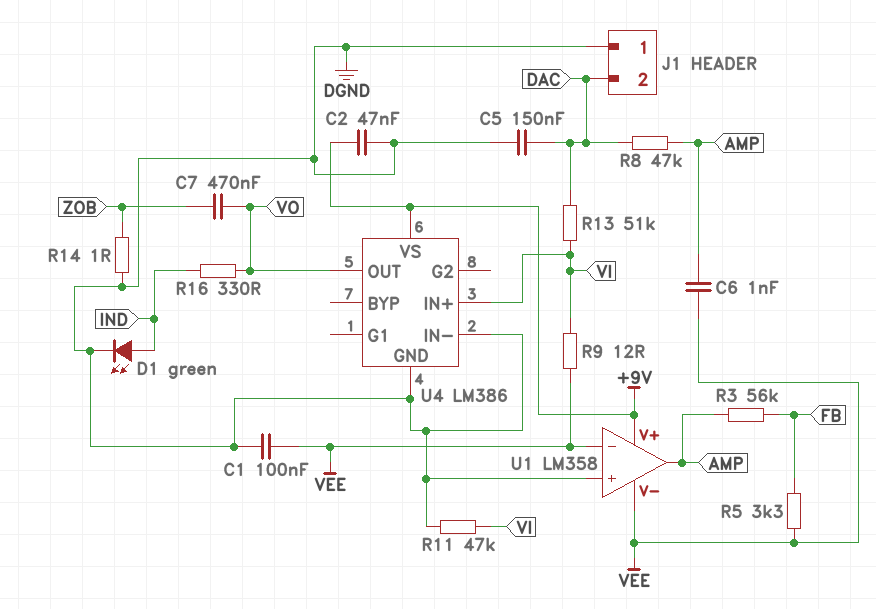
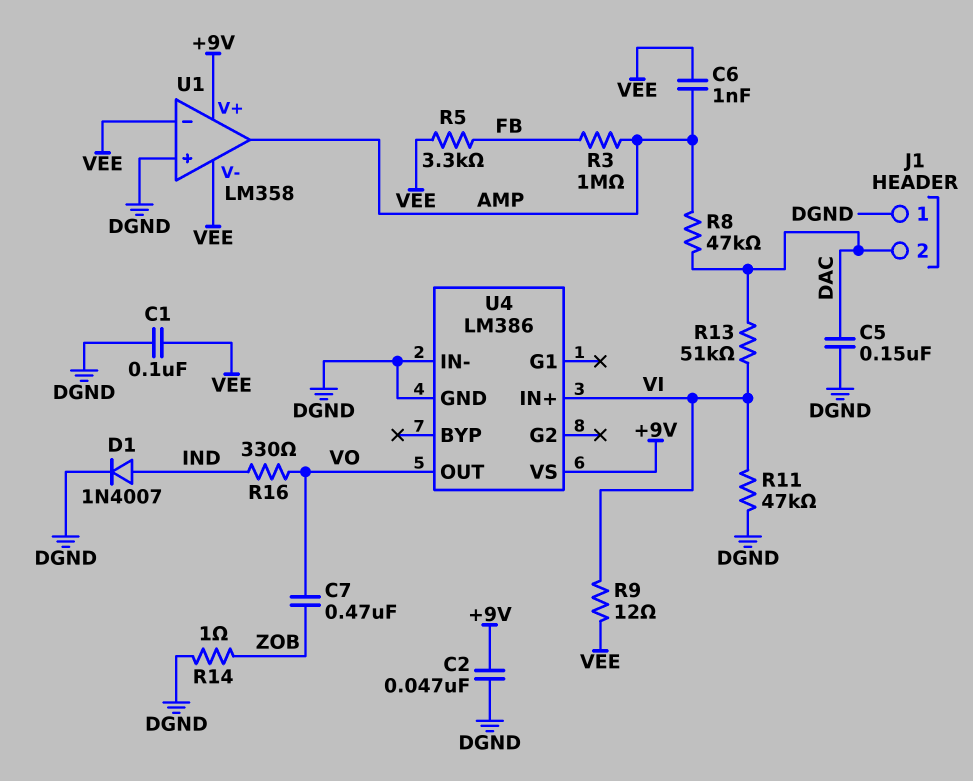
D1: LED green (A IND, K DGND) -> diode 1N4007 (A IND, K DGND)
R3: 56k (AMP, FB) -> 1M (AMP, FB)

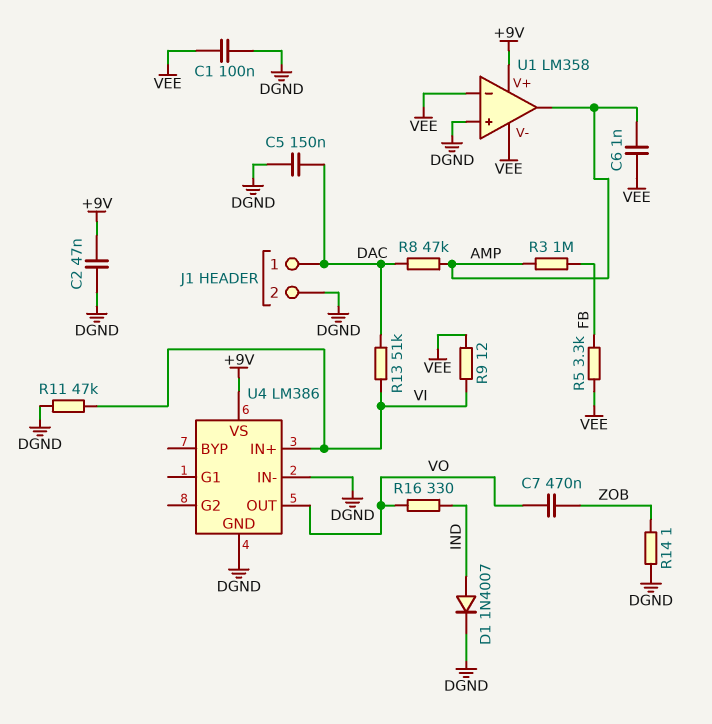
J1 pin 1: DGND -> DAC
J1 pin 2: DAC -> DGND

